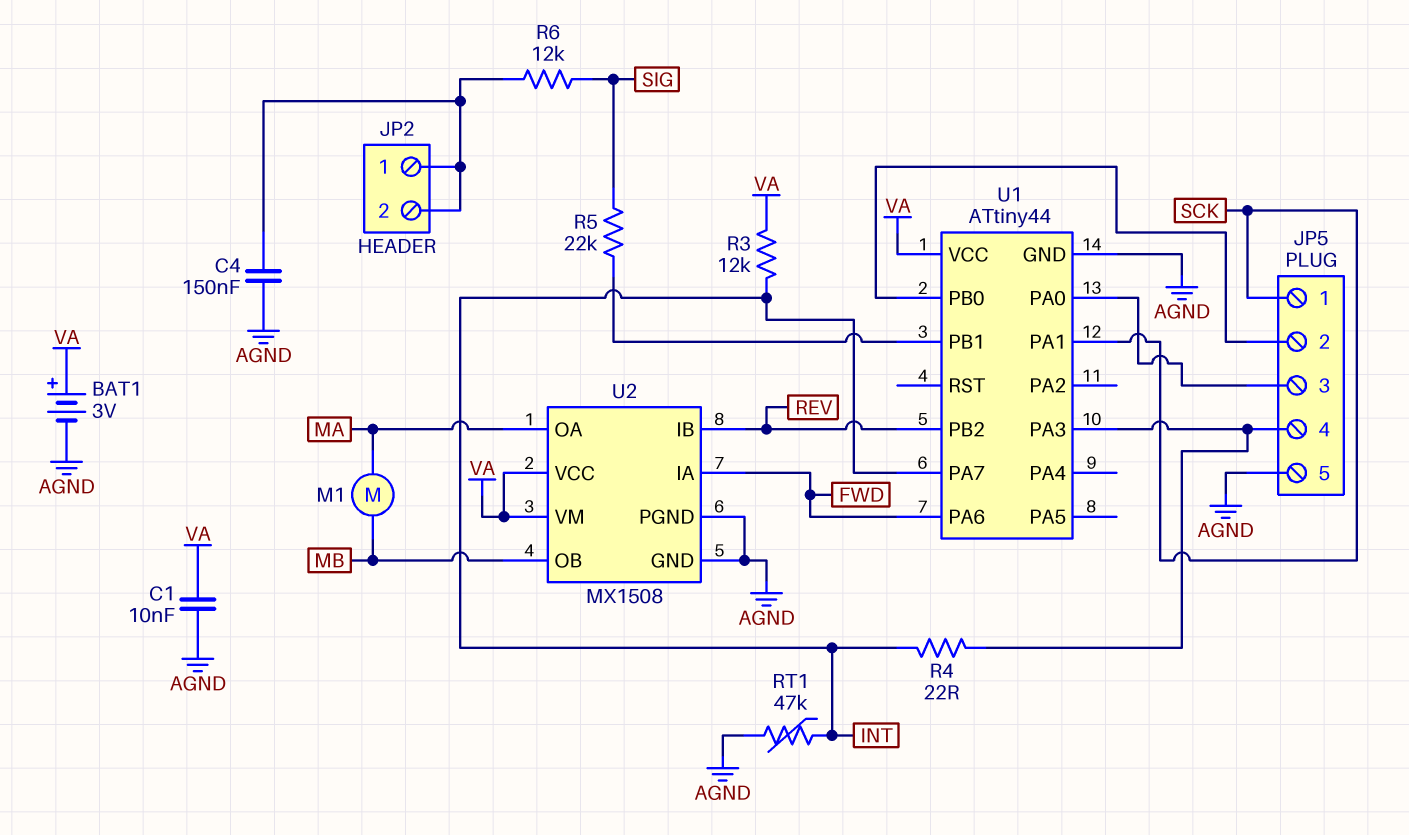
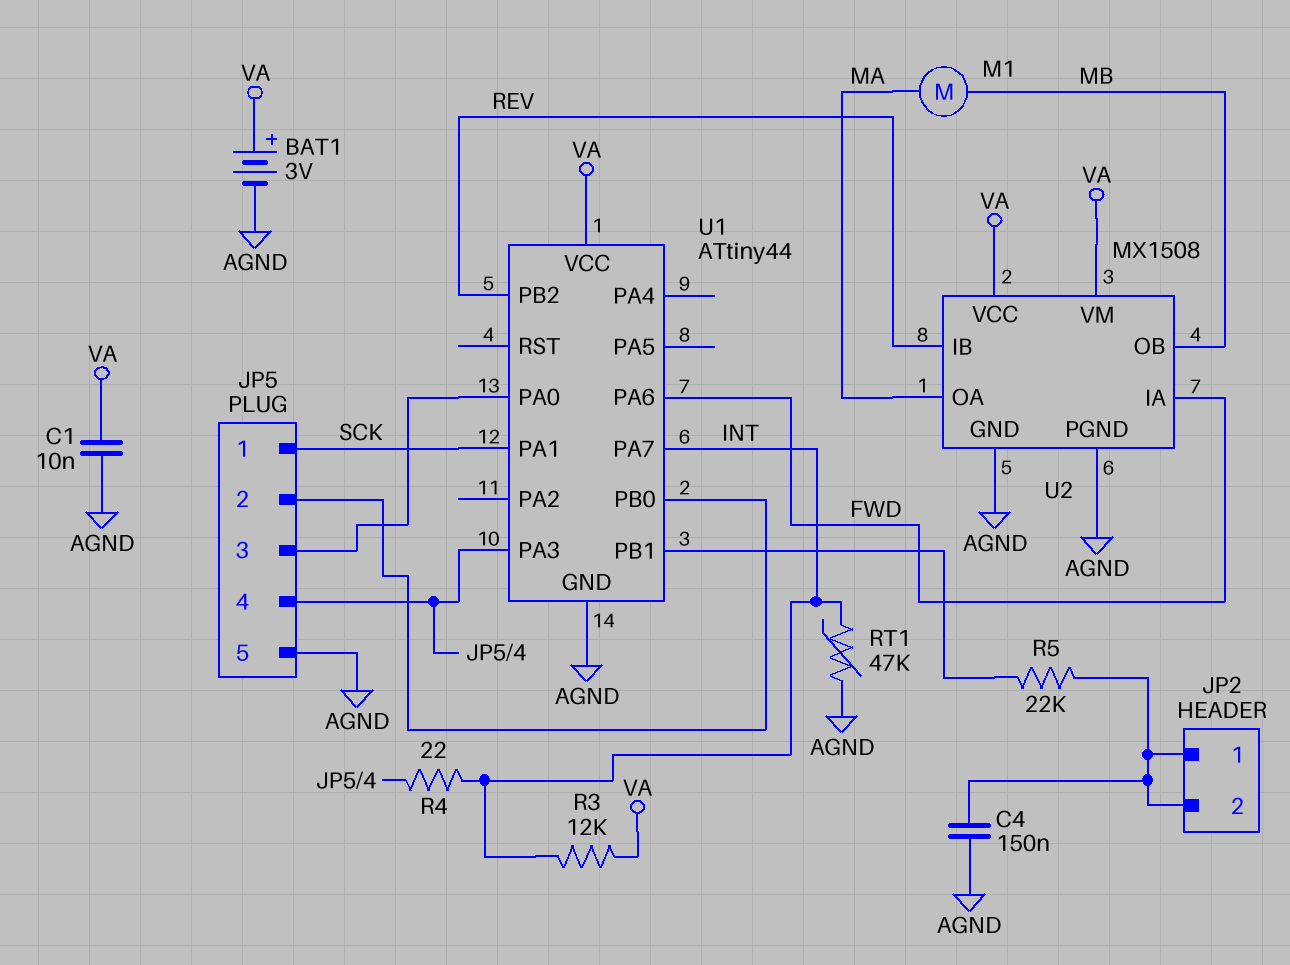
R5: 22k (SIG, U1/PB1) -> 22k (JP2/1, U1/PB1)
R6: 12k (JP2/1, SIG) -> none

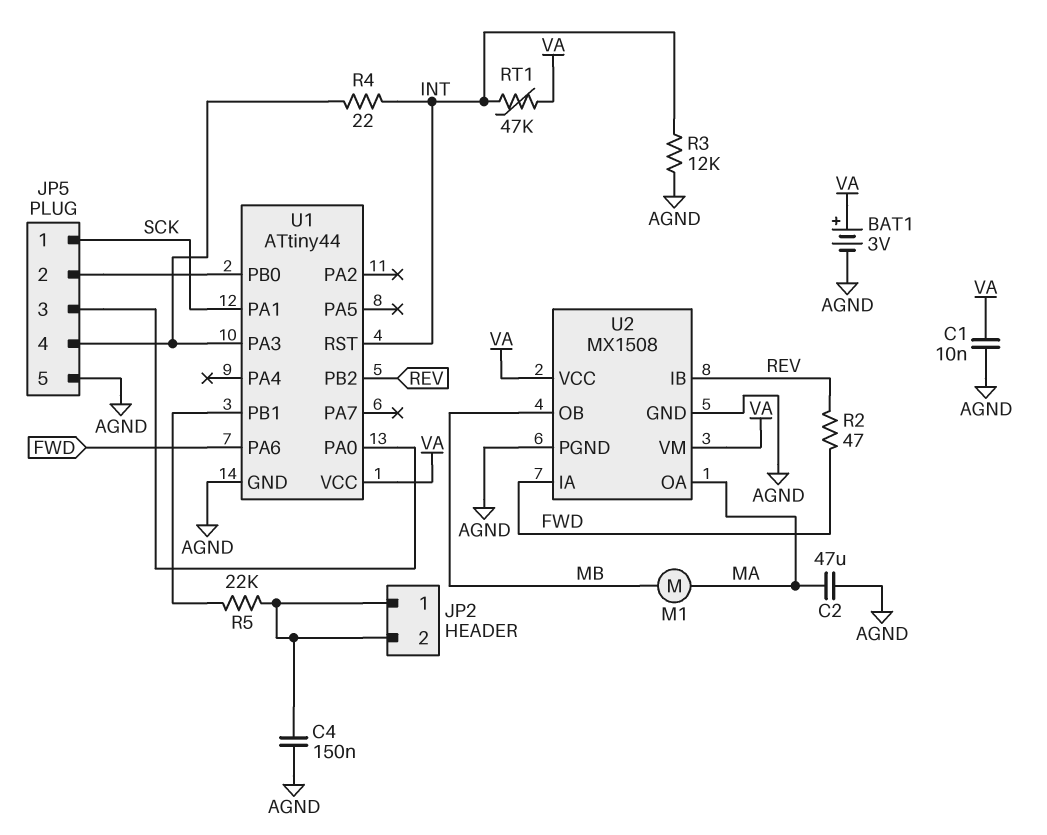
C2: none -> 47uF (AGND, MA)
R2: none -> 47 (FWD, REV)
R3: 12k (INT, VA) -> 12k (AGND, INT)
RT1: 47k (AGND, INT) -> 47k (INT, VA)
U1 pin PA7: INT -> none
U1 pin RST: none -> INT

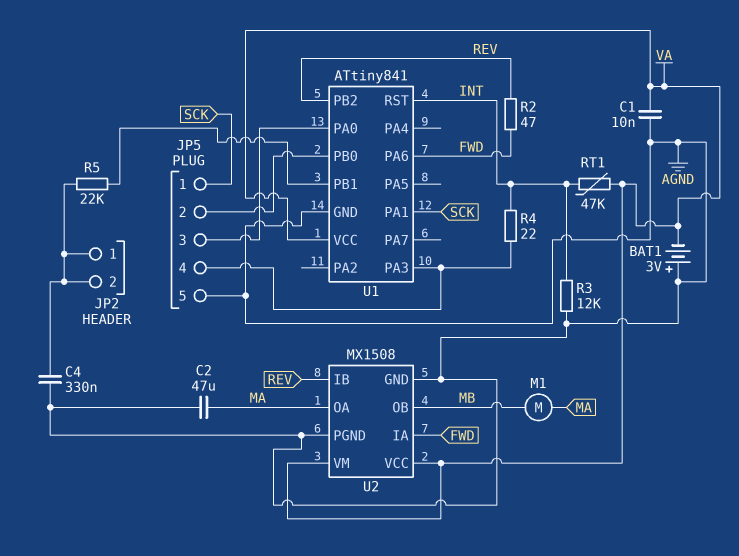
BAT1: 3V (plus VA, minus AGND) -> 3V (plus AGND, minus VA)
C4: 150nF (AGND, JP2/1) -> 330nF (AGND, JP2/1)
U1: ATtiny44 -> ATtiny841

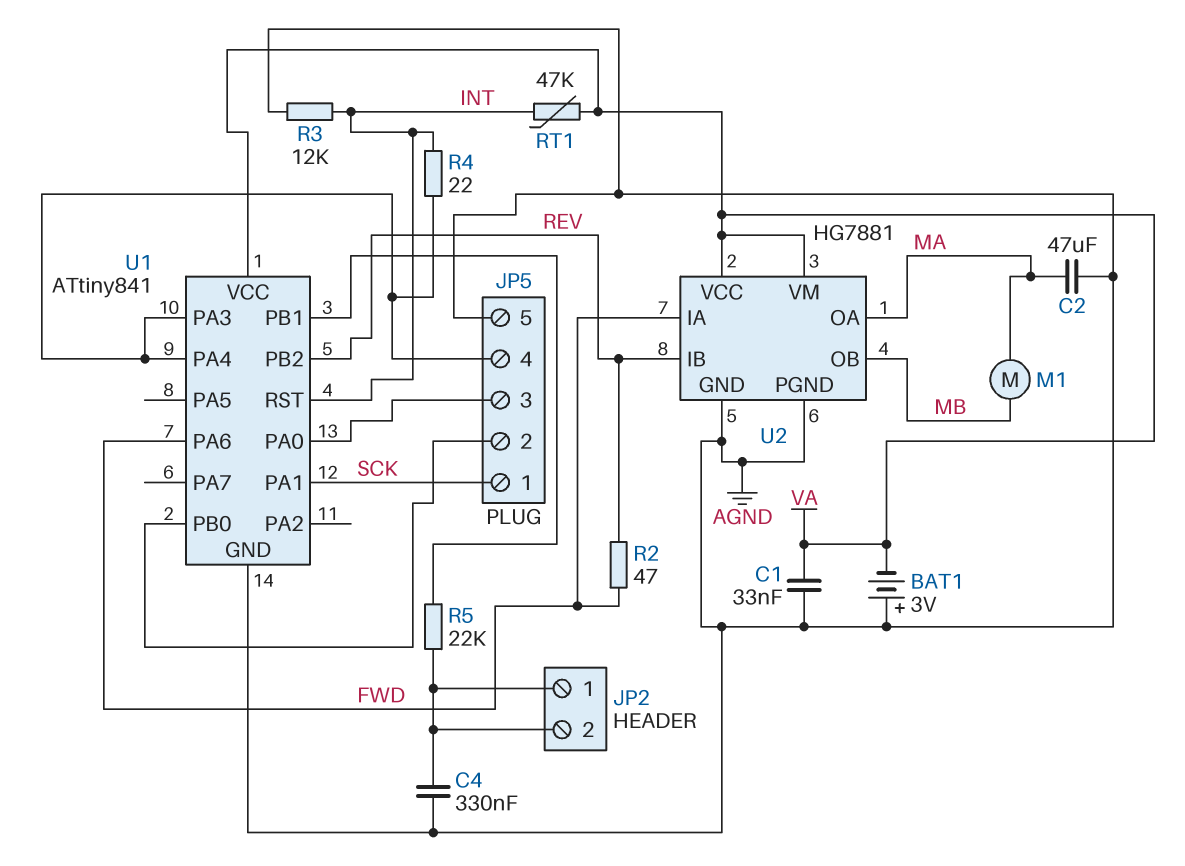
C1: 10nF (AGND, VA) -> 33nF (AGND, VA)
U1 pin PA4: none -> JP5/4
U2: MX1508 -> HG7881

